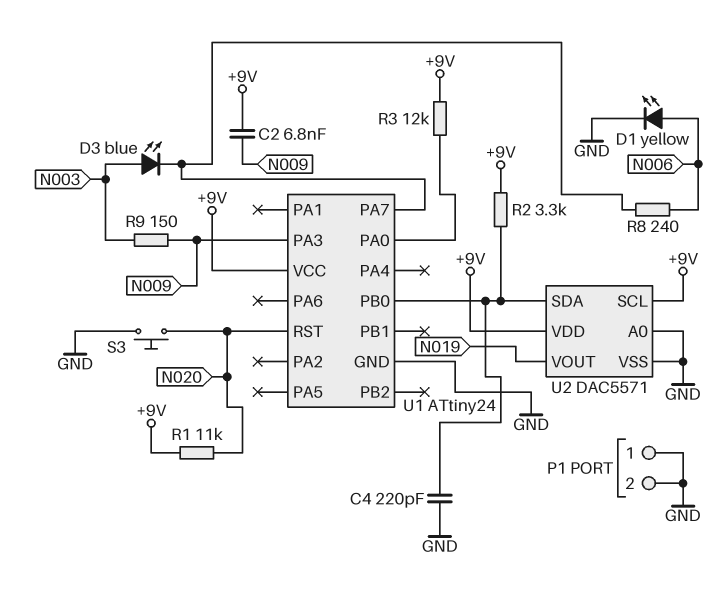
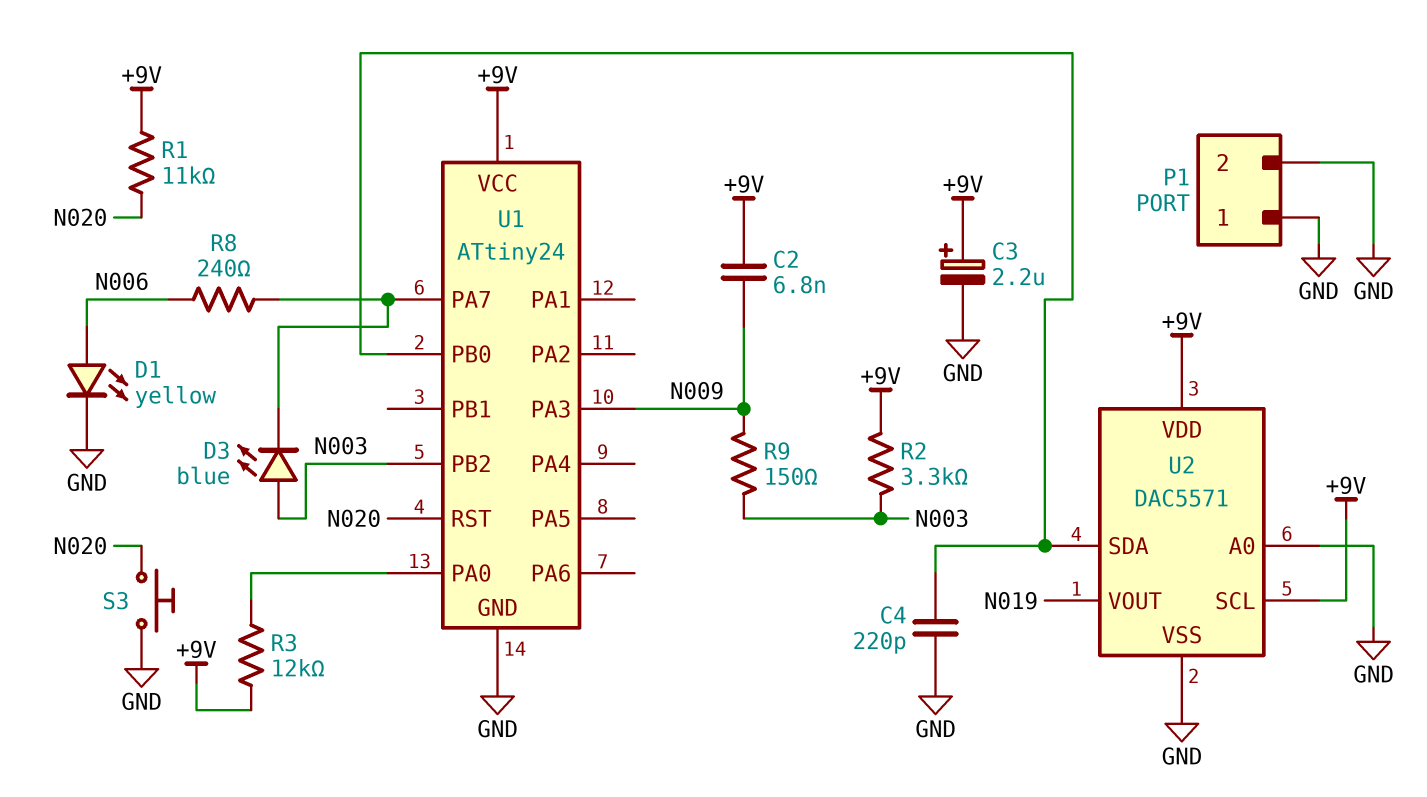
C3: none -> 2.2uF (plus +9V, minus GND)
R2: 3.3k (+9V, U1/PB0) -> 3.3k (+9V, N003)
U1 pin PB2: none -> N003

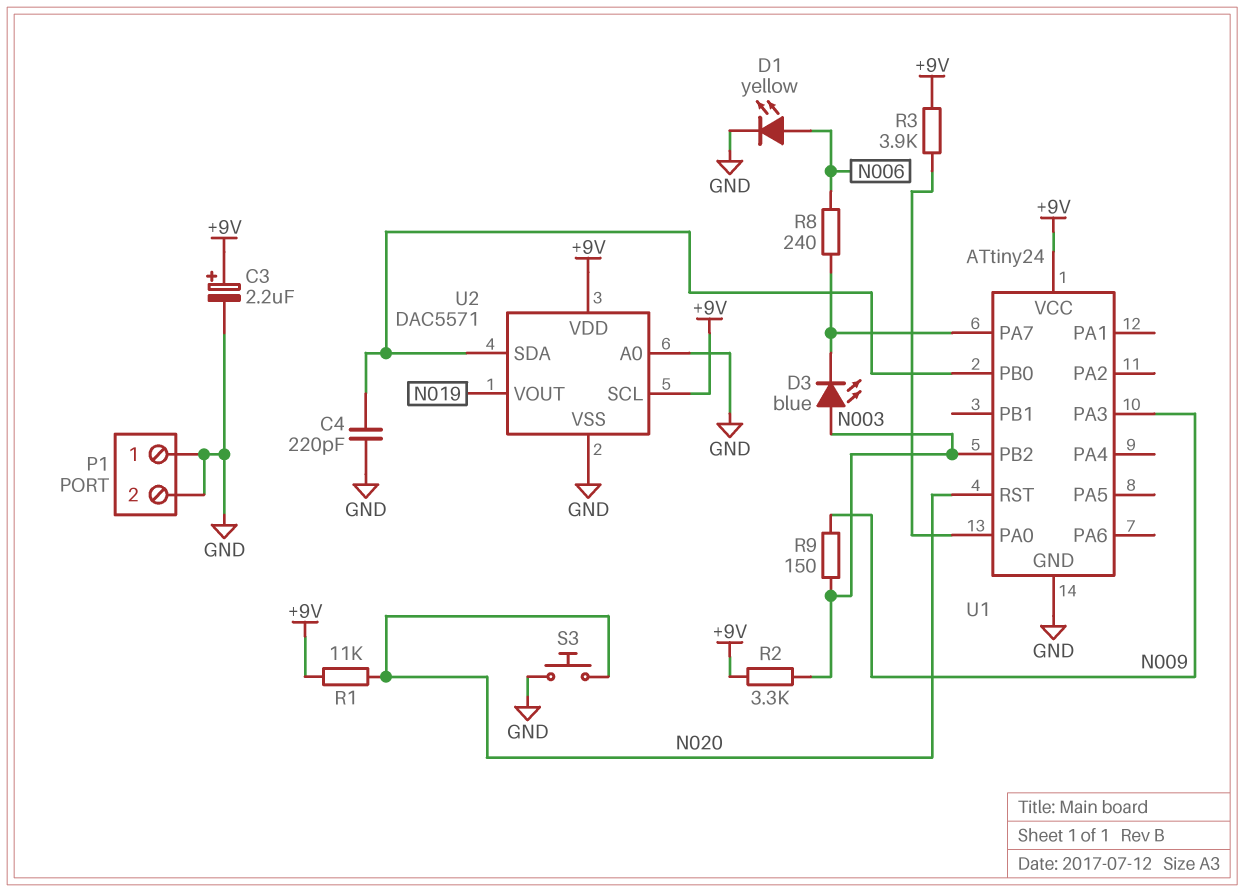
C2: 6.8nF (+9V, N009) -> none
R3: 12k (+9V, U1/PA0) -> 3.9k (+9V, U1/PA0)

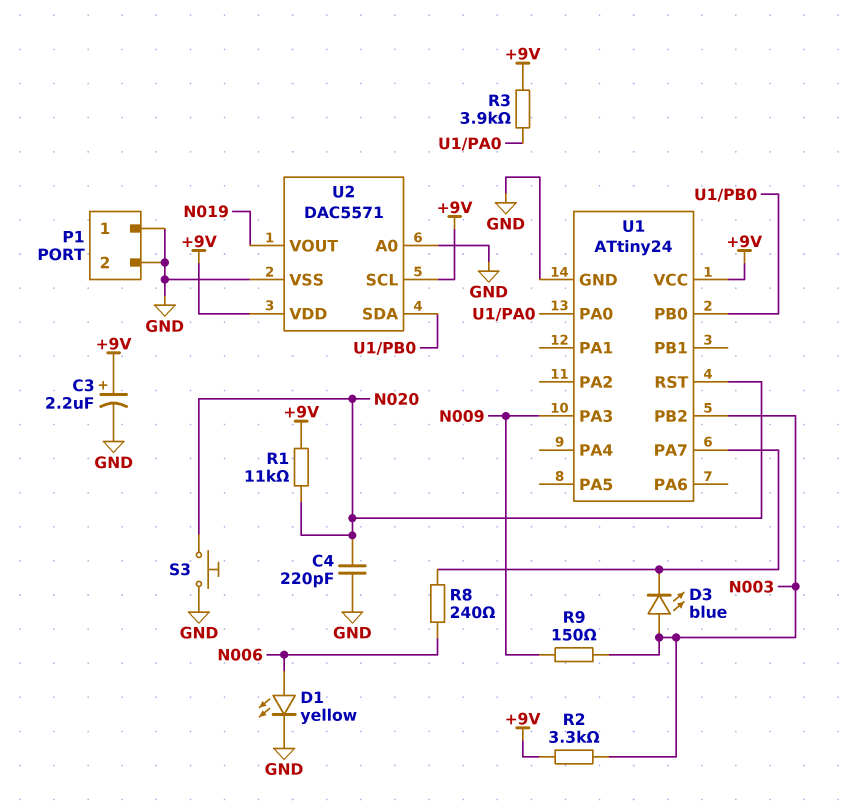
C4: 220pF (GND, U1/PB0) -> 220pF (GND, N020)

